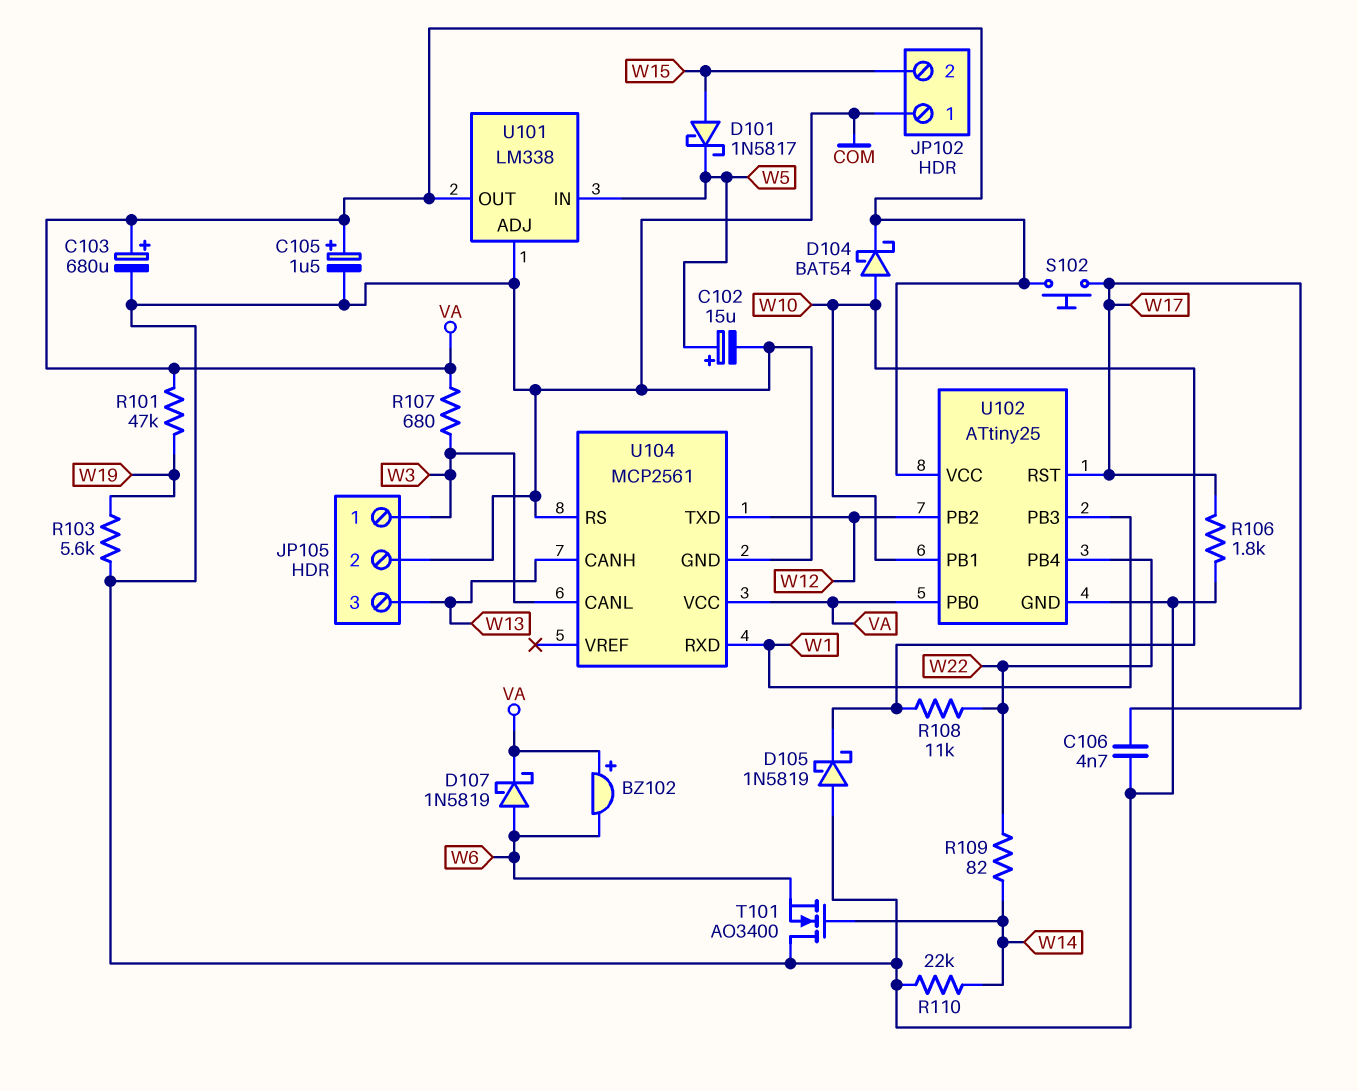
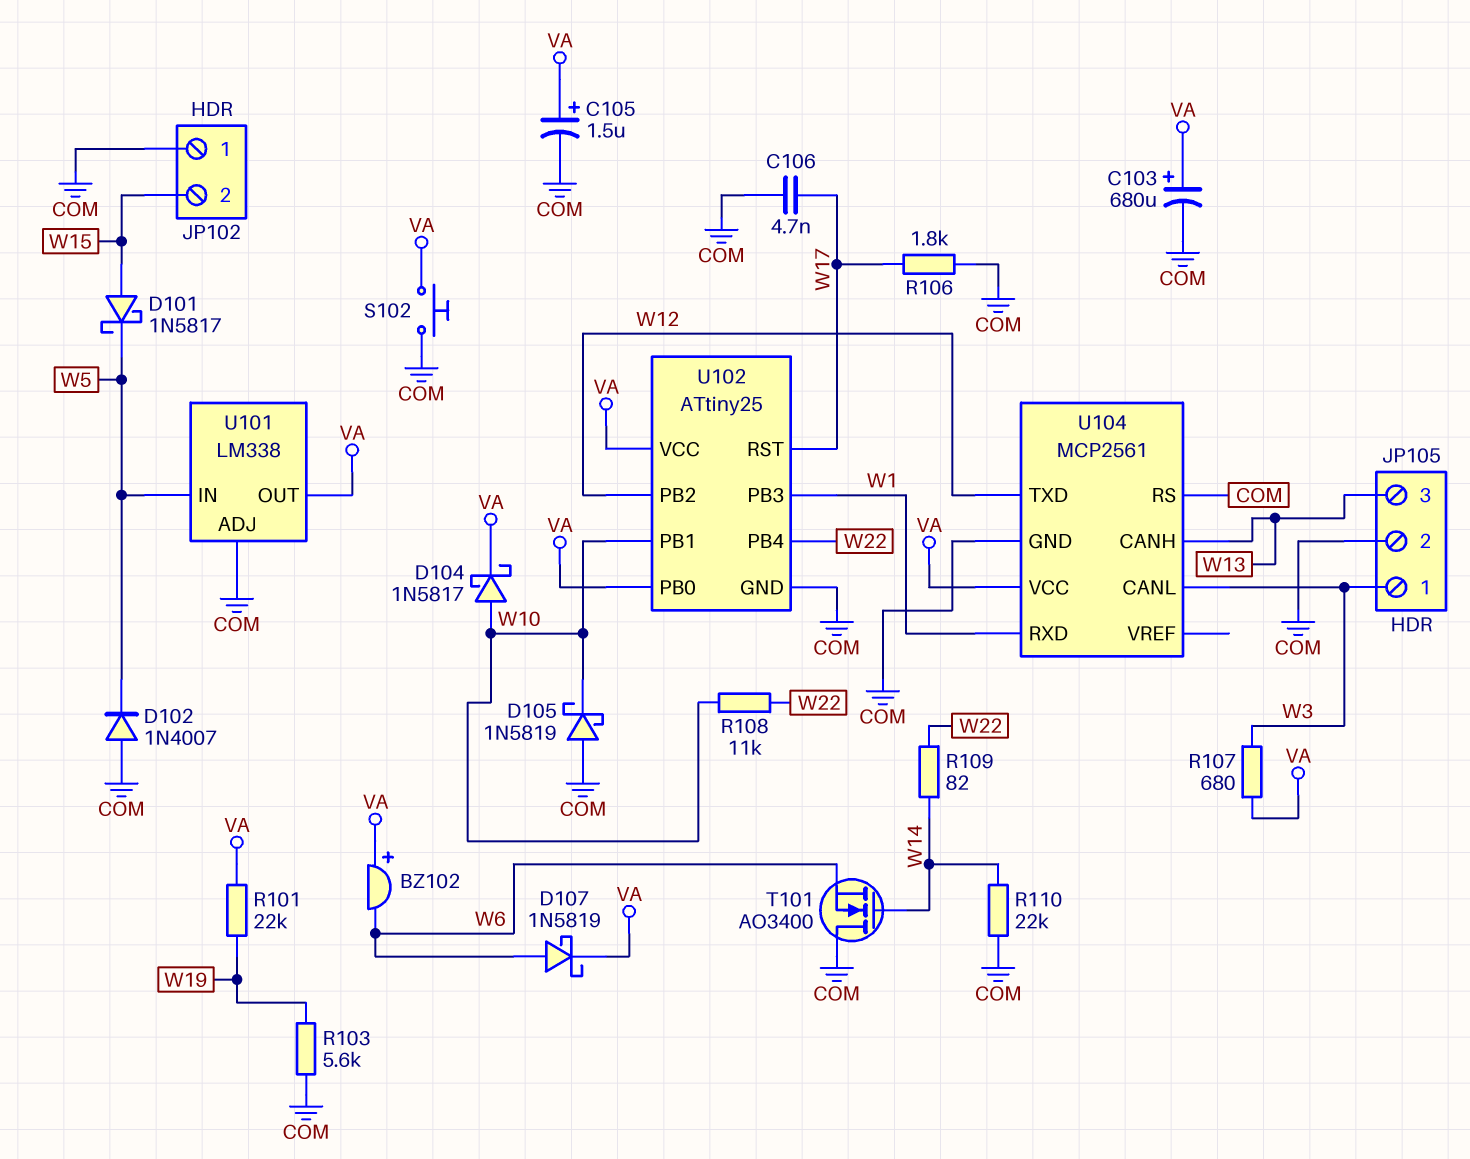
C102: 15uF (plus W5, minus COM) -> none
D102: none -> diode 1N4007 (A COM, K W5)
D104: schottky BAT54 (A W10, K VA) -> schottky 1N5817 (A W10, K VA)
R101: 47k (VA, W19) -> 22k (VA, W19)
S102: button (VA, W17) -> button (COM, VA)

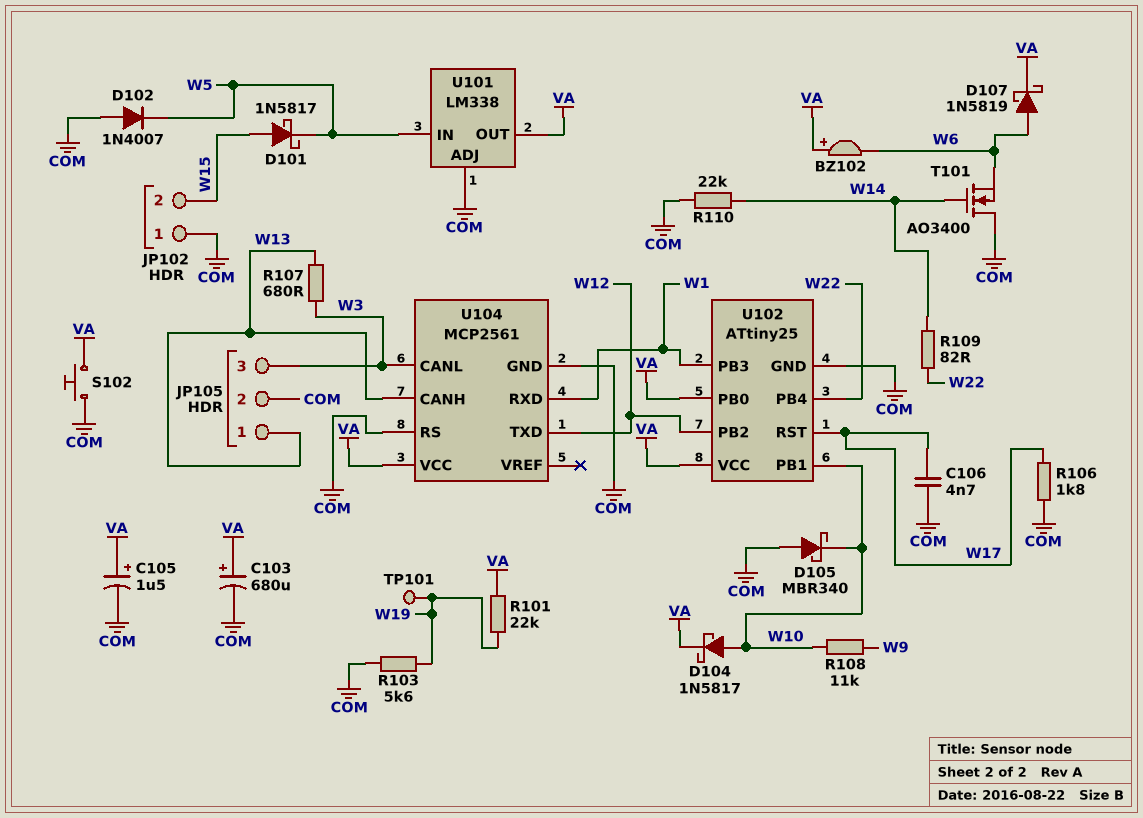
D105: schottky 1N5819 (A COM, K W10) -> schottky MBR340 (A COM, K W10)
JP105 pin 1: W3 -> W13
JP105 pin 3: W13 -> W3
R107: 680 (VA, W3) -> 680 (W3, W13)
R108: 11k (W10, W22) -> 11k (W9, W10)
TP101: none -> test point (W19)

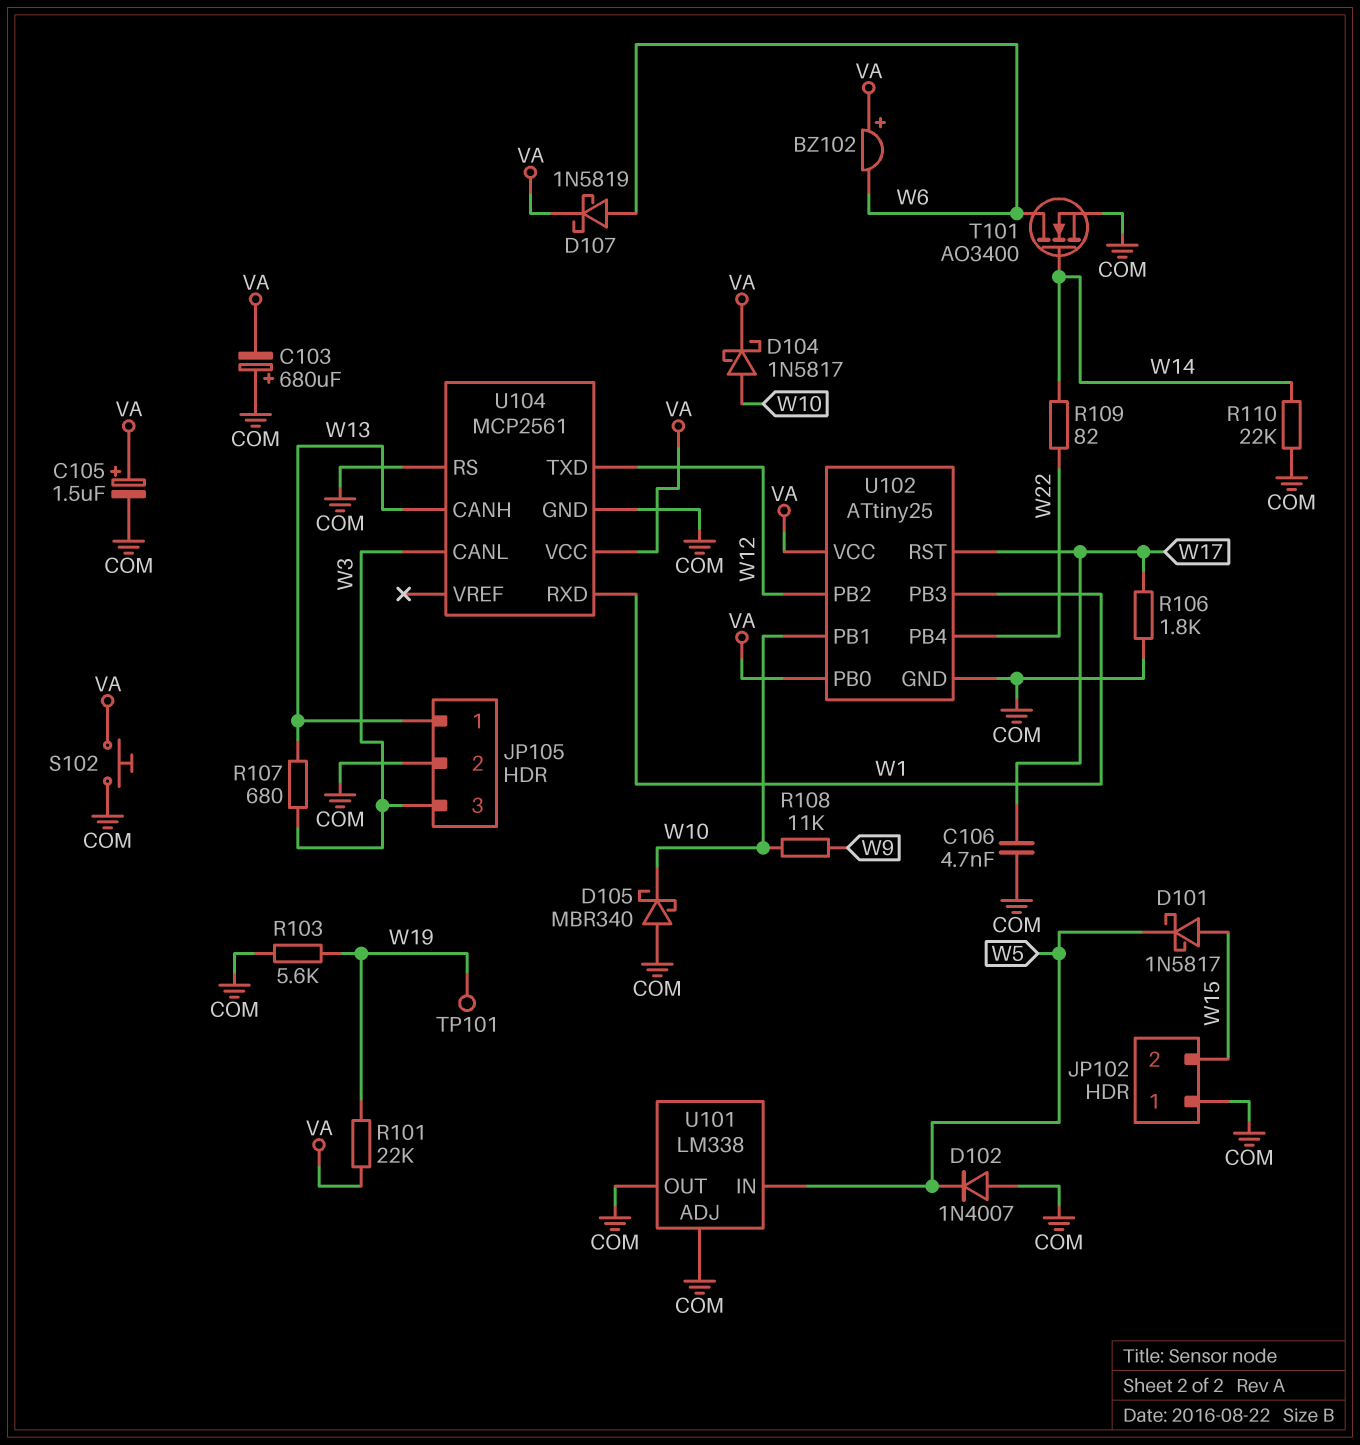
C103: 680uF (plus VA, minus COM) -> 680uF (plus COM, minus VA)
T101: NMOS AO3400 (G W14, D COM, S W6) -> NMOS AO3400 (G W14, D W6, S COM)
U101 pin OUT: VA -> COM

